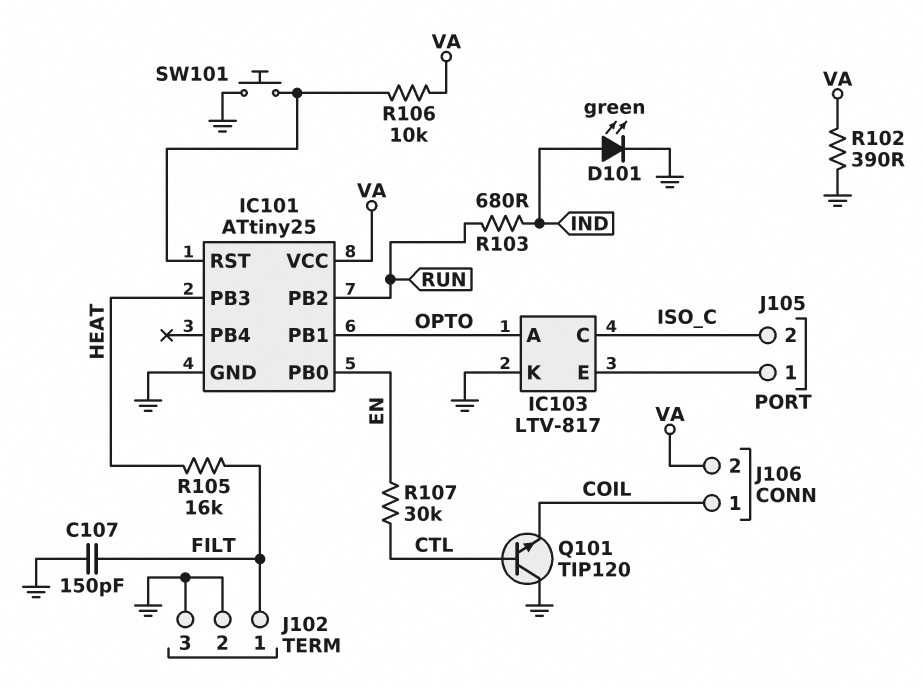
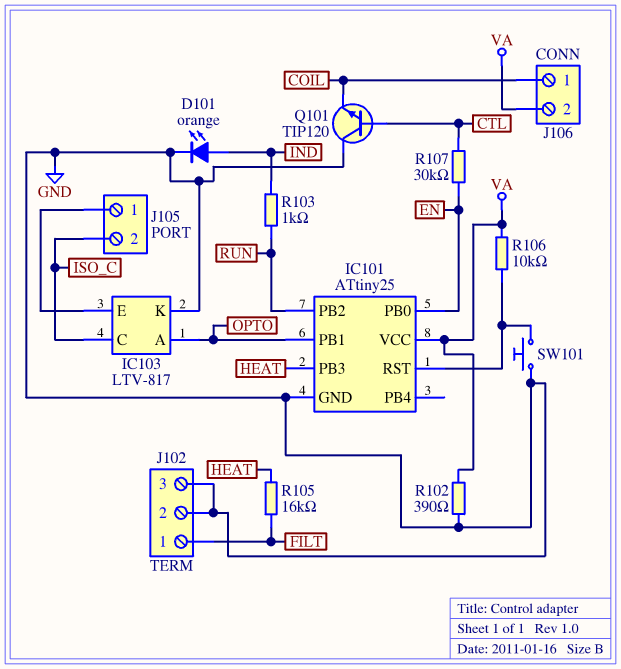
C107: 150pF (FILT, GND) -> none
D101: LED green (A IND, K GND) -> LED orange (A IND, K GND)
R103: 680 (IND, RUN) -> 1k (IND, RUN)

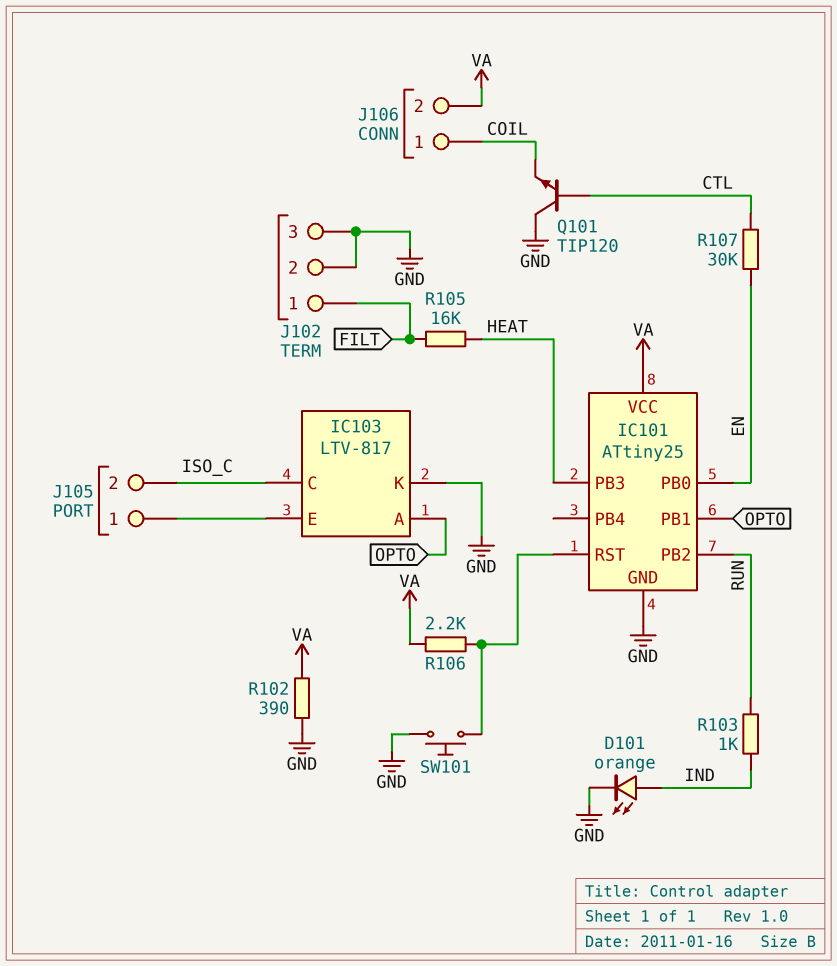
R106: 10k (IC101/RST, VA) -> 2.2k (IC101/RST, VA)

